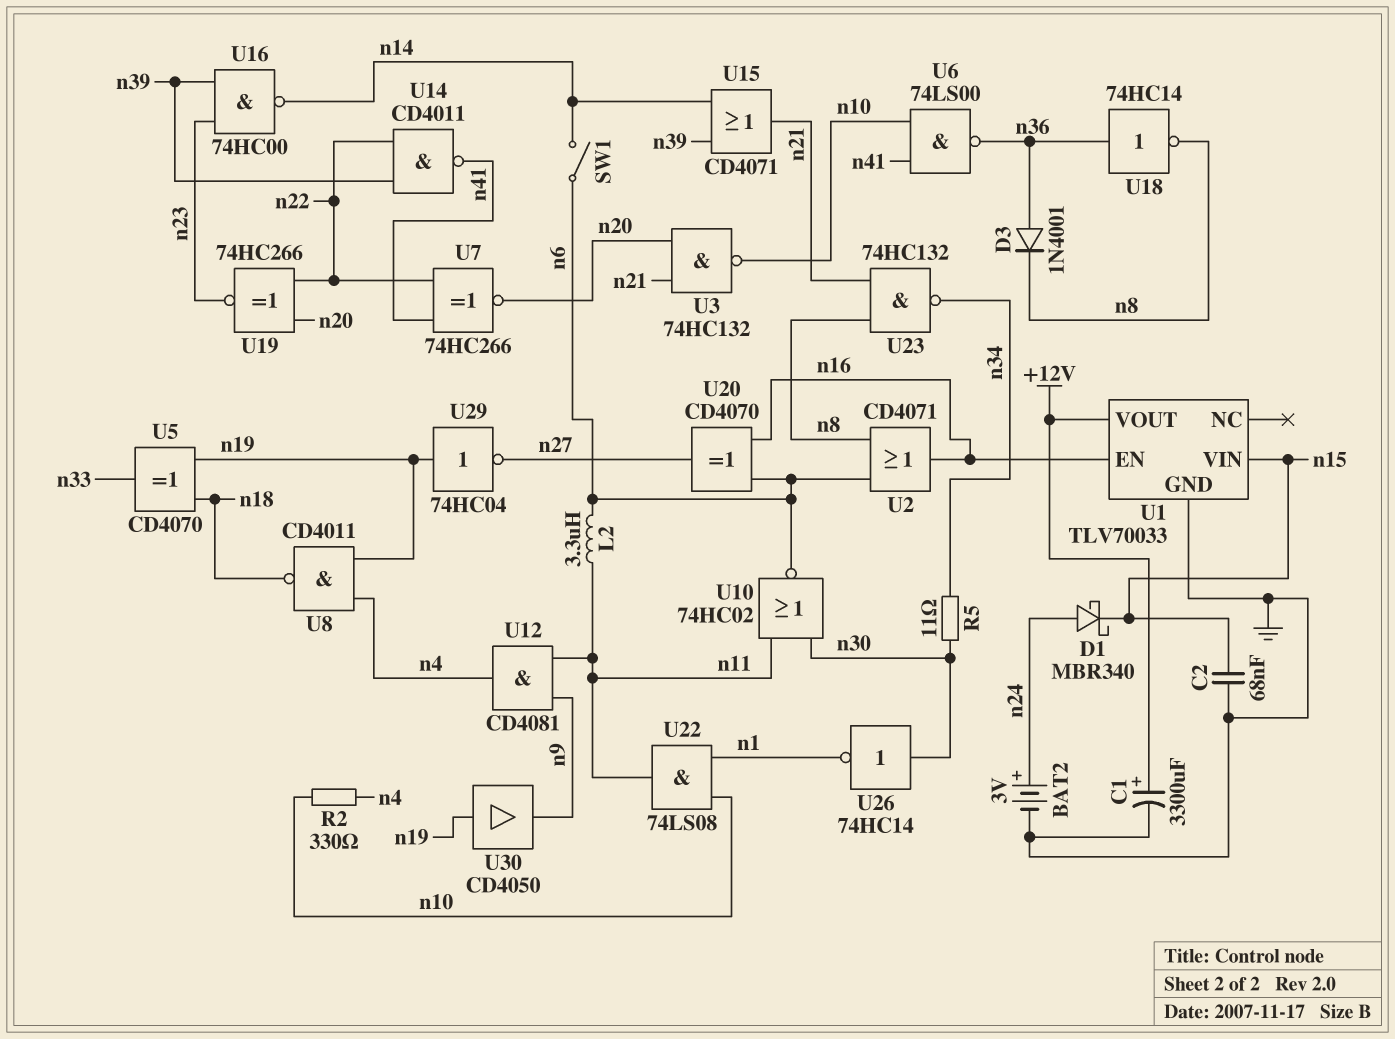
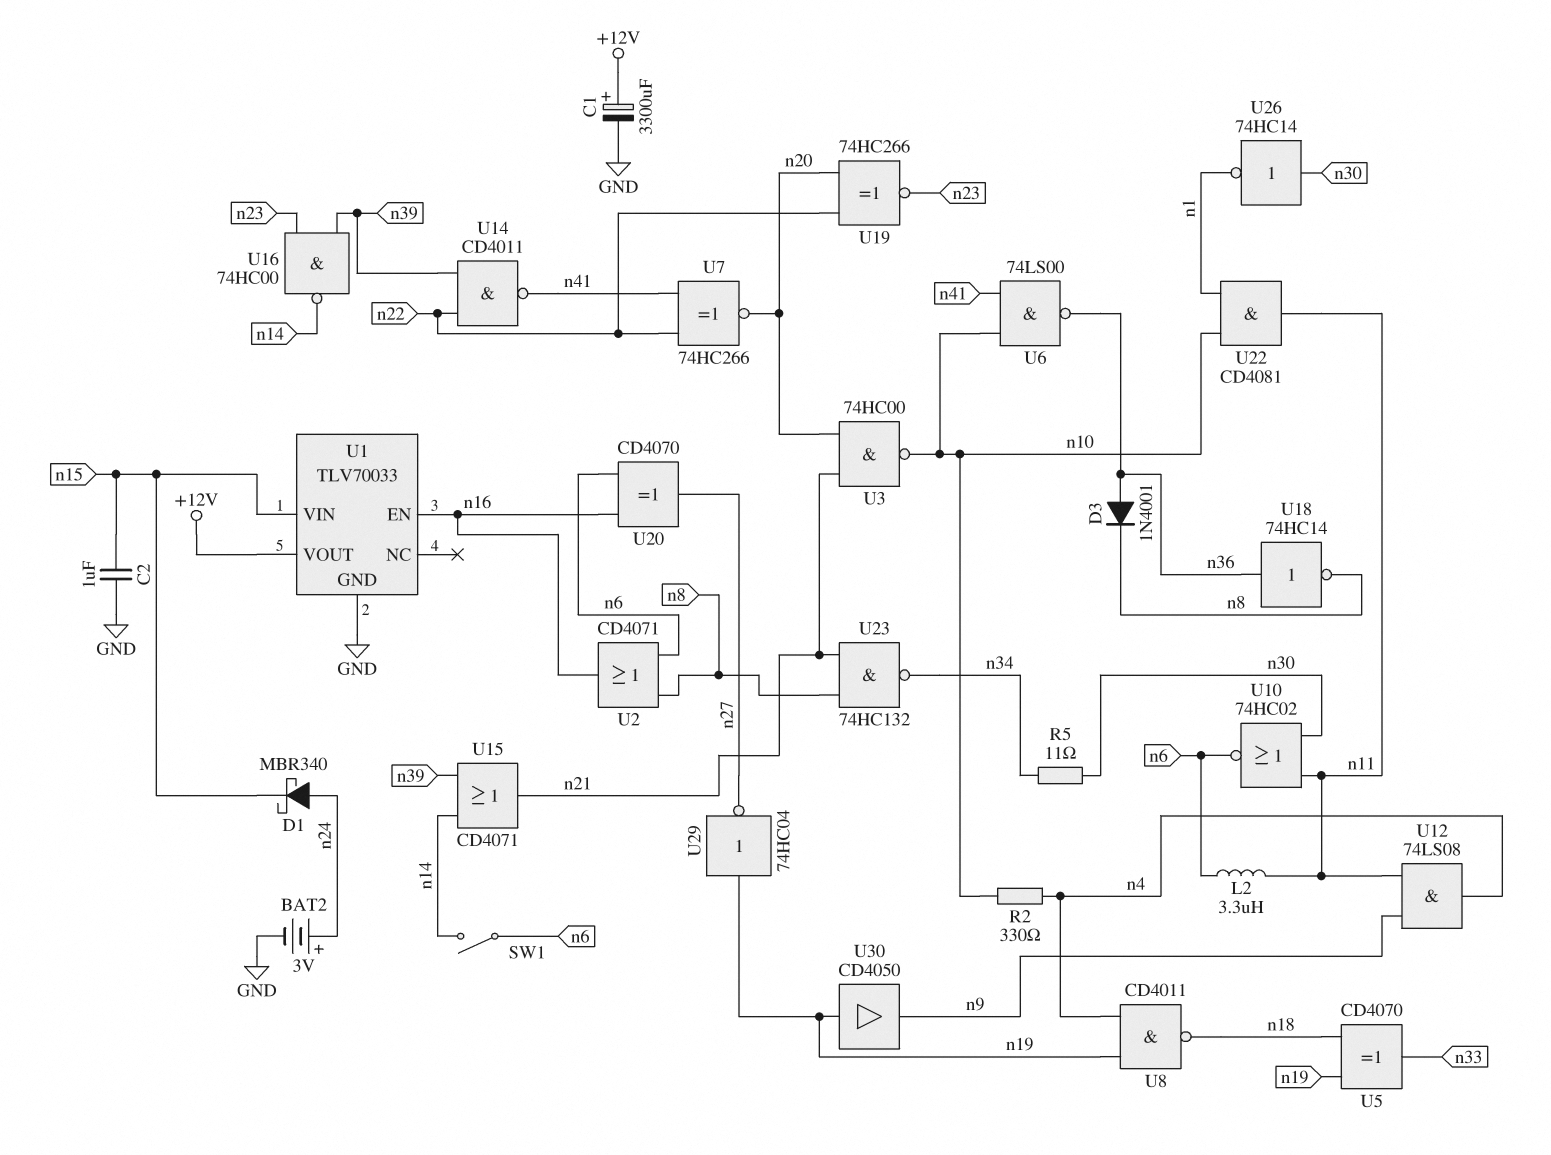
C2: 68nF (GND, n15) -> 1uF (GND, n15)
U3: NAND 74HC132 (in n20, in n21, out n10) -> NAND 74HC00 (in n20, in n21, out n10)
U12: AND CD4081 (in n9, in n11, out n4) -> AND 74LS08 (in n9, in n11, out n4)
U22: AND 74LS08 (in n1, in n10, out n11) -> AND CD4081 (in n1, in n10, out n11)

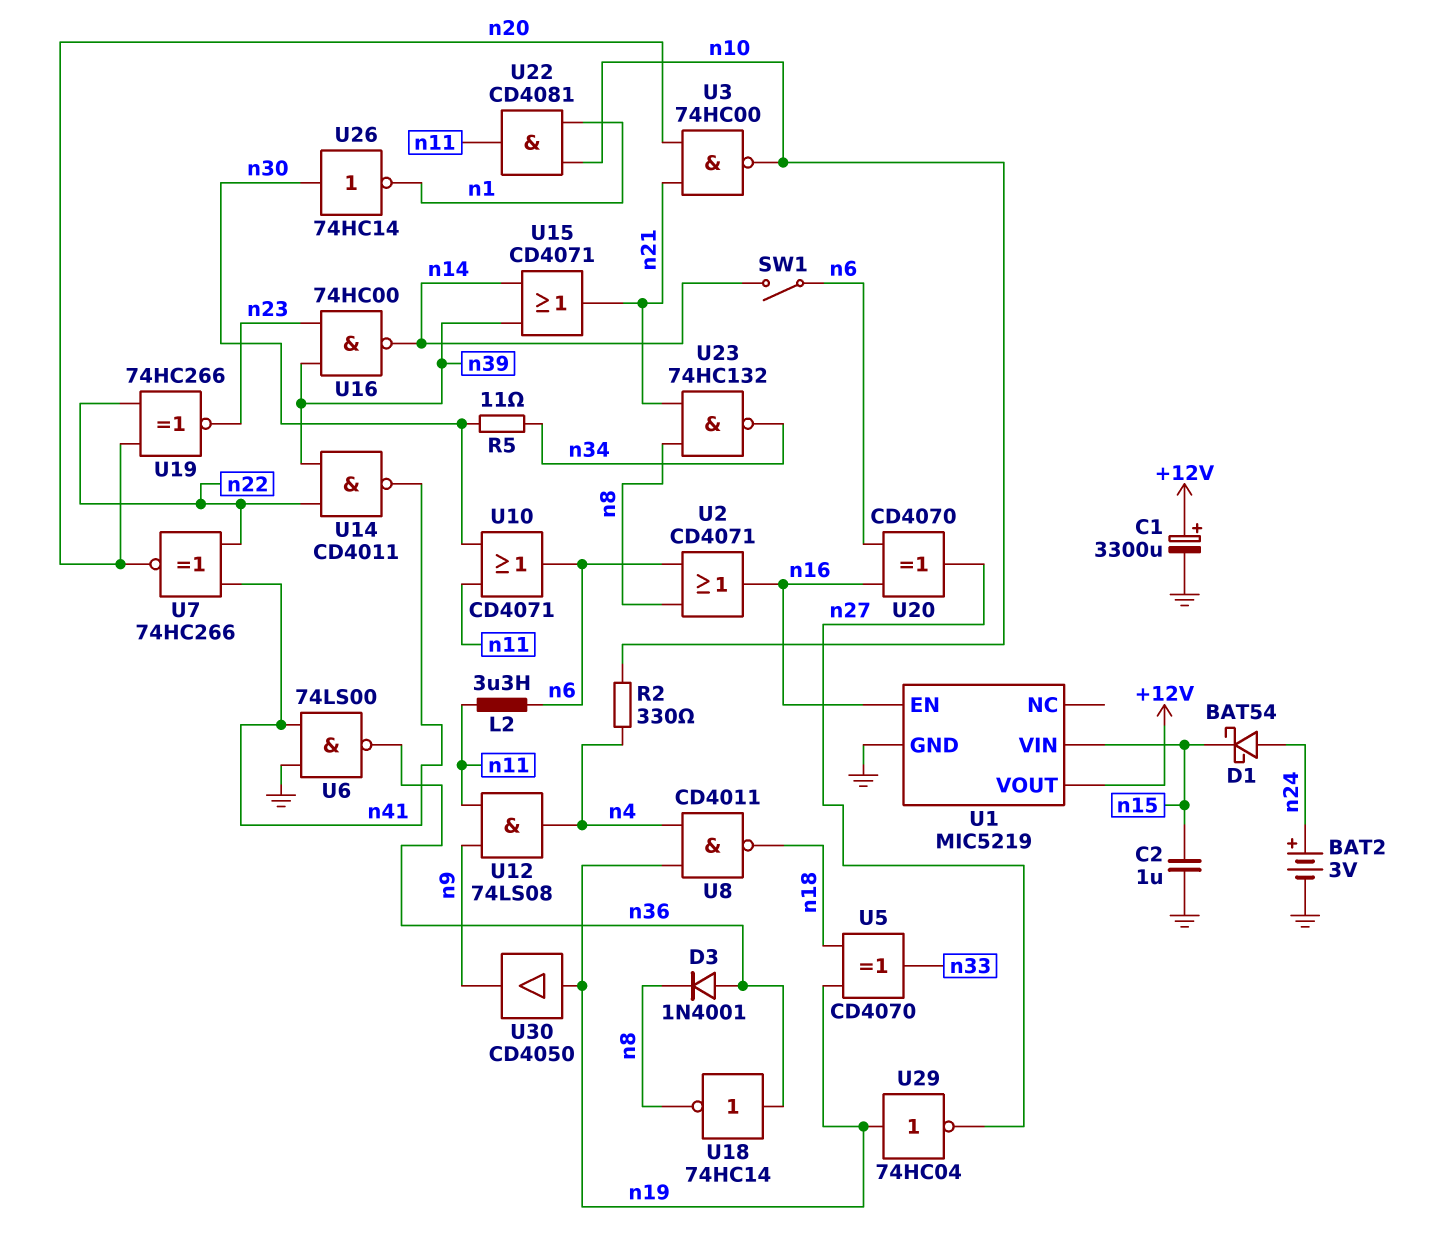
D1: schottky MBR340 (A n24, K n15) -> schottky BAT54 (A n24, K n15)
U1: TLV70033 -> MIC5219
U6: NAND 74LS00 (in n10, in n41, out n36) -> NAND 74LS00 (in GND, in n41, out n36)
U10: NOR 74HC02 (in n11, in n30, out n6) -> OR CD4071 (in n11, in n30, out n6)

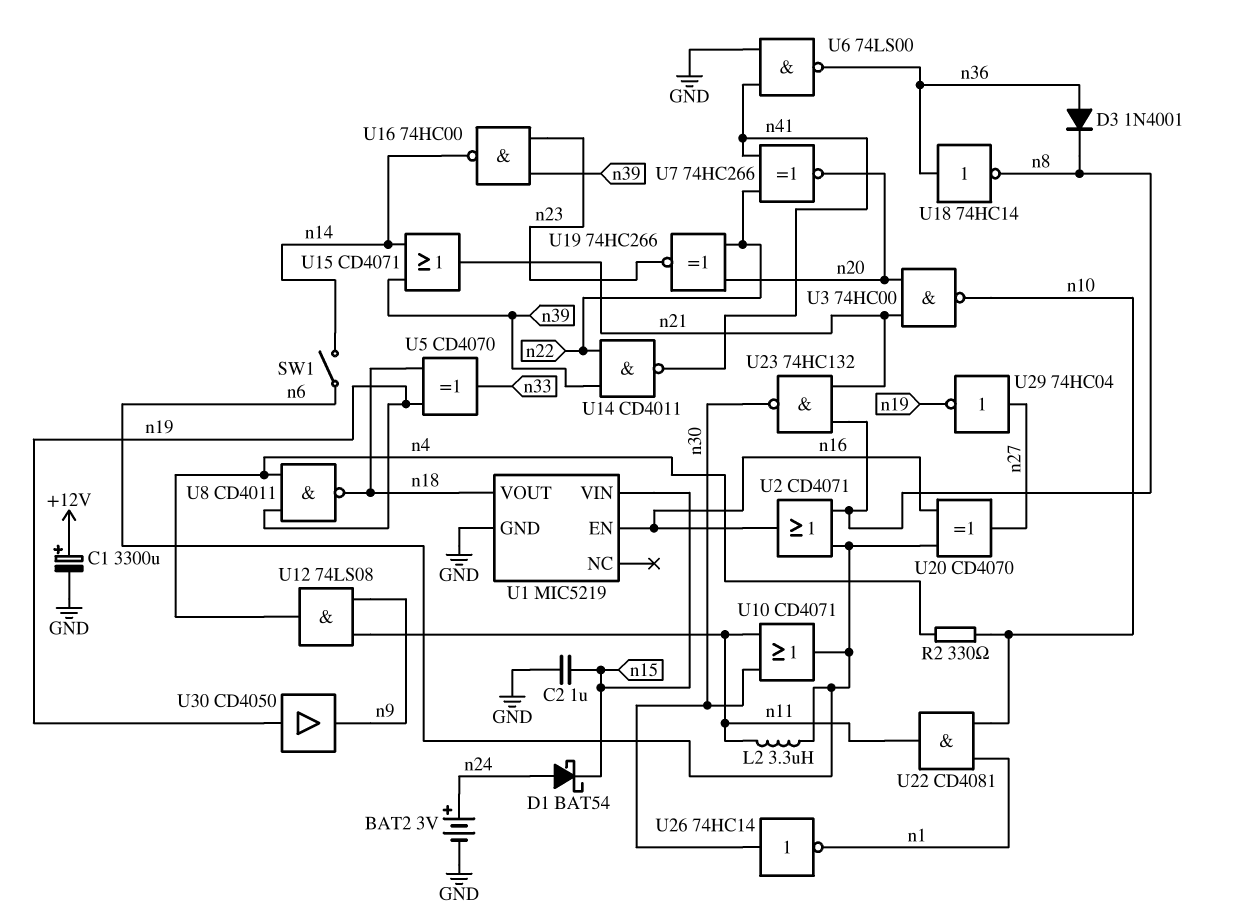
R5: 11 (n30, n34) -> none
U1 pin VOUT: +12V -> n18
U23: NAND 74HC132 (in n8, in n21, out n34) -> NAND 74HC132 (in n8, in n21, out n30)
U29: NOT 74HC04 (in n19, out n27) -> NOT 74HC04 (in n27, out n19)

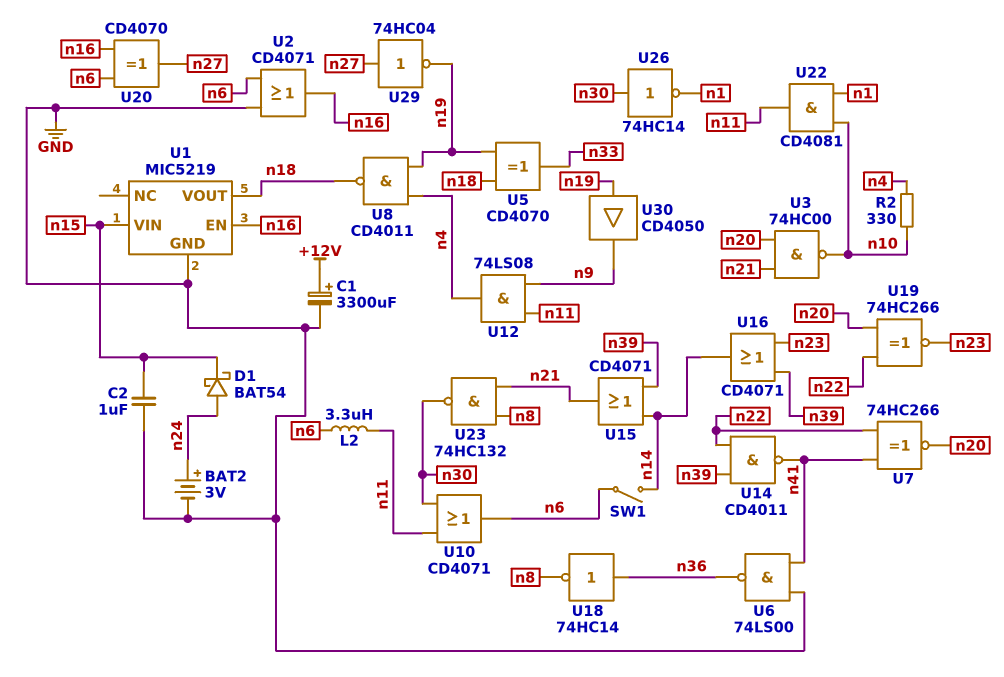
D3: diode 1N4001 (A n36, K n8) -> none
U2: OR CD4071 (in n6, in n8, out n16) -> OR CD4071 (in GND, in n6, out n16)
U16: NAND 74HC00 (in n23, in n39, out n14) -> OR CD4071 (in n23, in n39, out n14)

